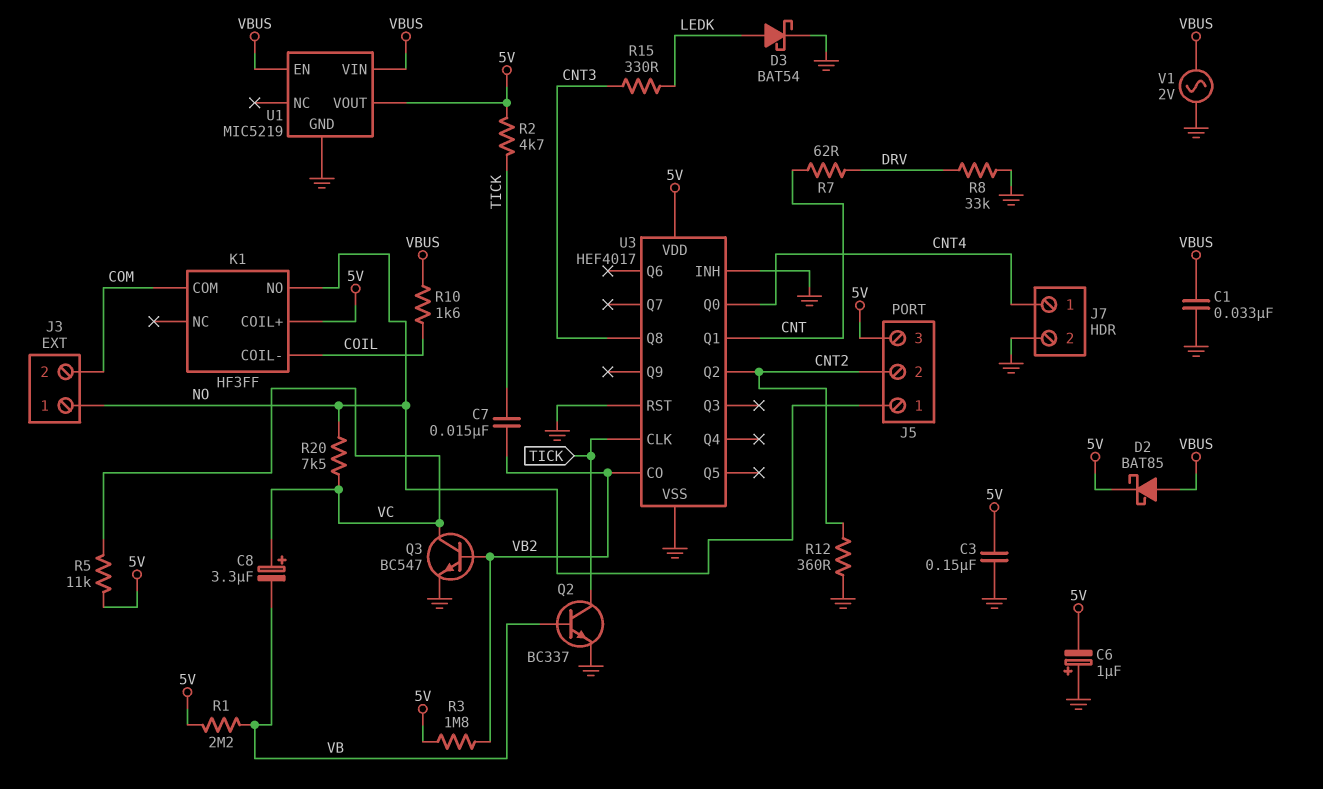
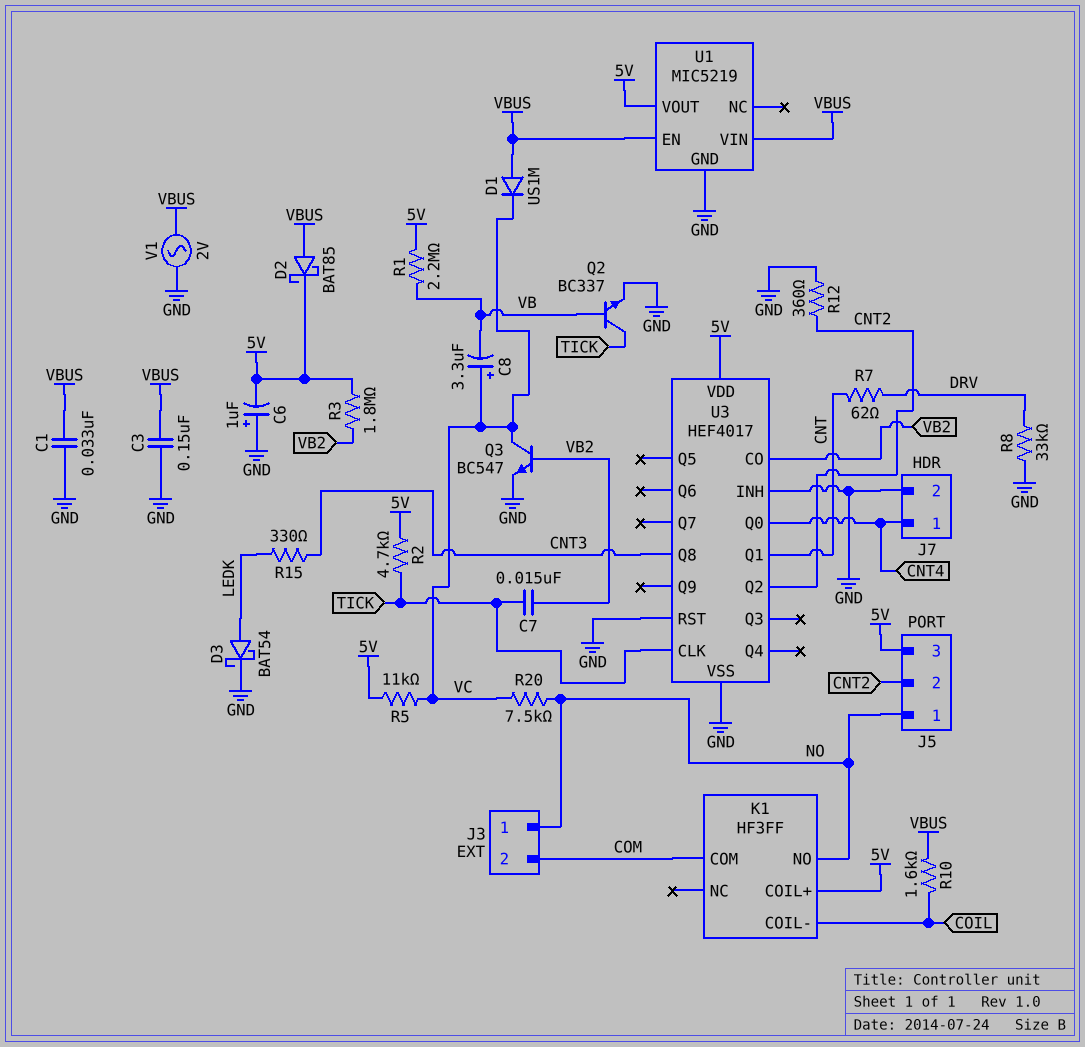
C3: 150nF (5V, GND) -> 150nF (GND, VBUS)
D1: none -> diode US1M (A VBUS, K VC)

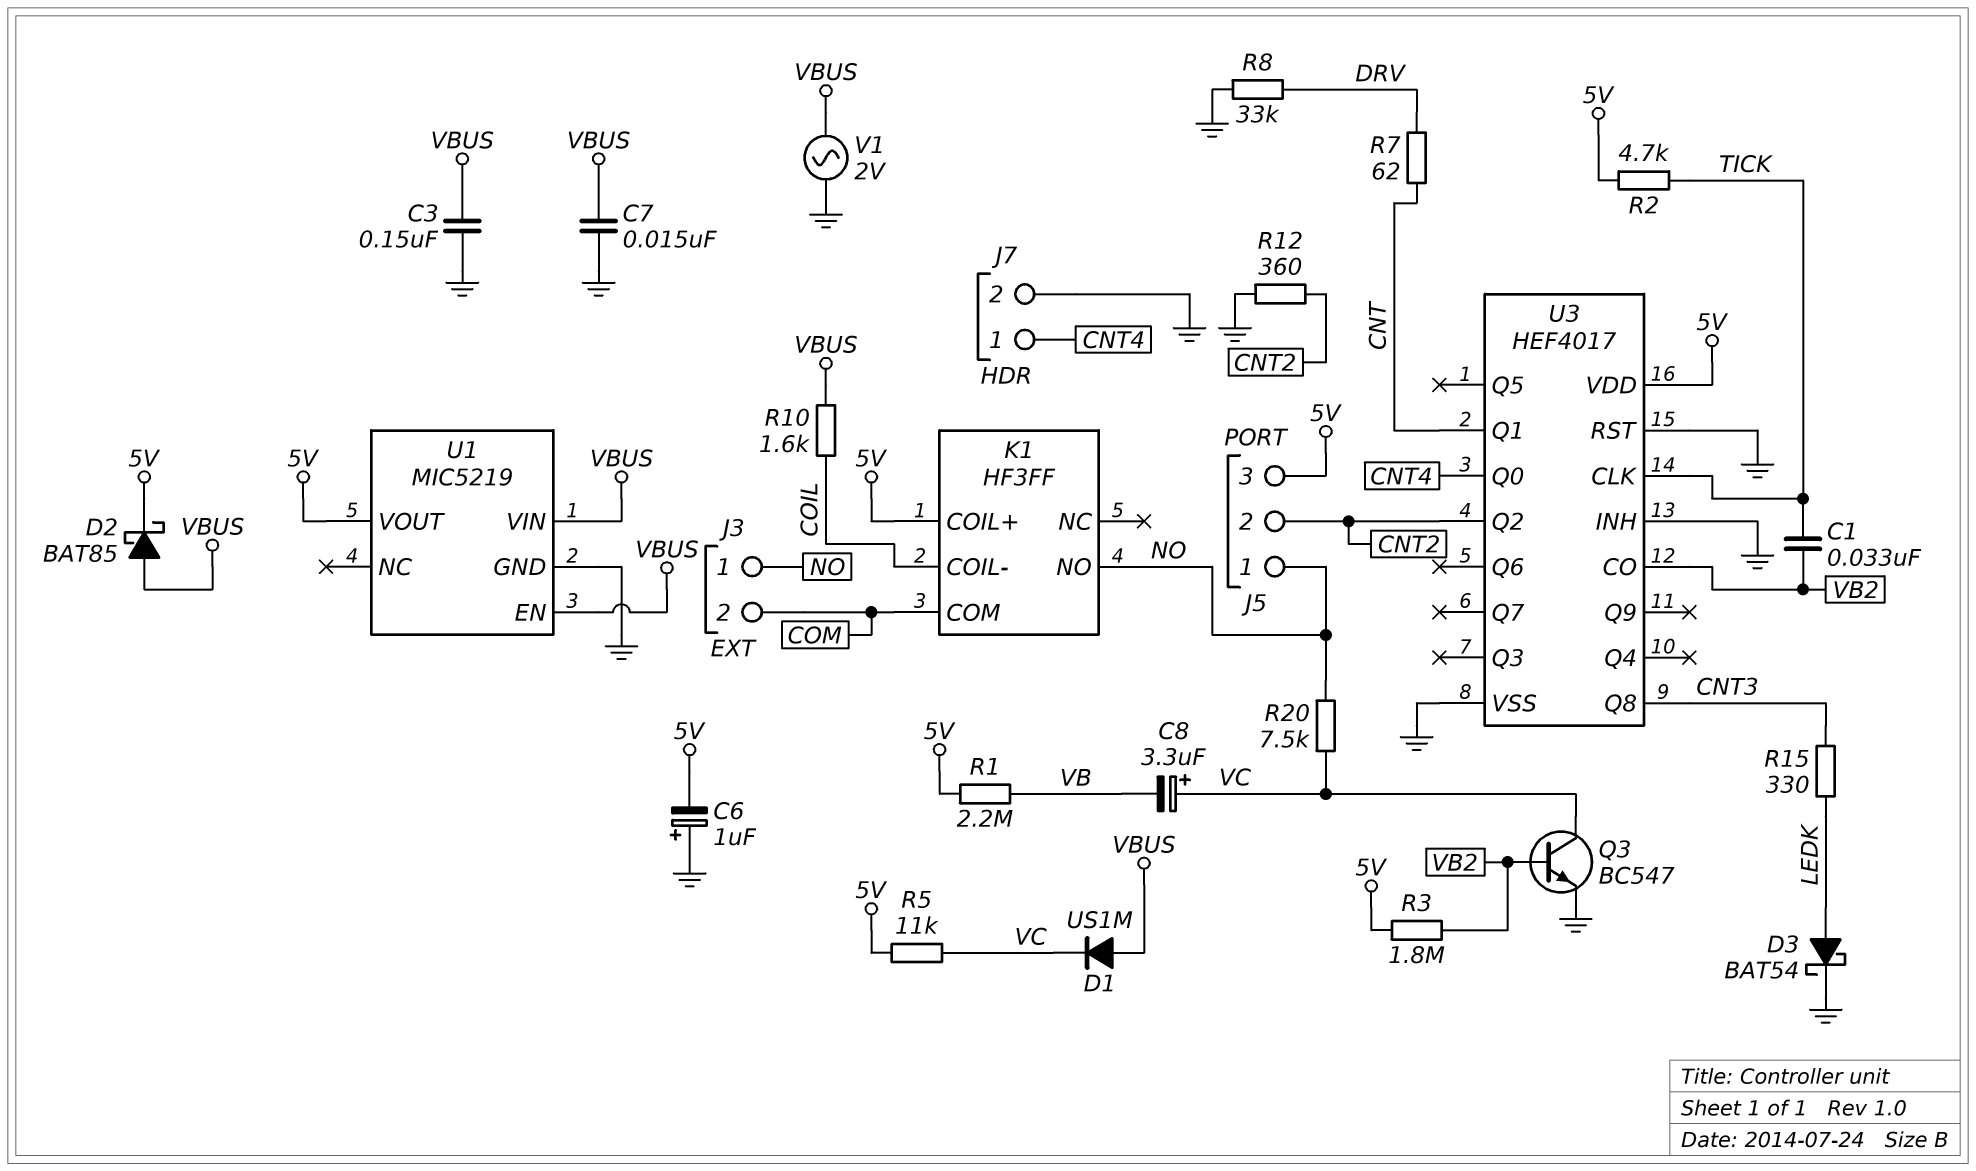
C1: 33nF (GND, VBUS) -> 33nF (TICK, VB2)
C7: 15nF (TICK, VB2) -> 15nF (GND, VBUS)
Q2: NPN BC337 (B VB, C TICK, E GND) -> none

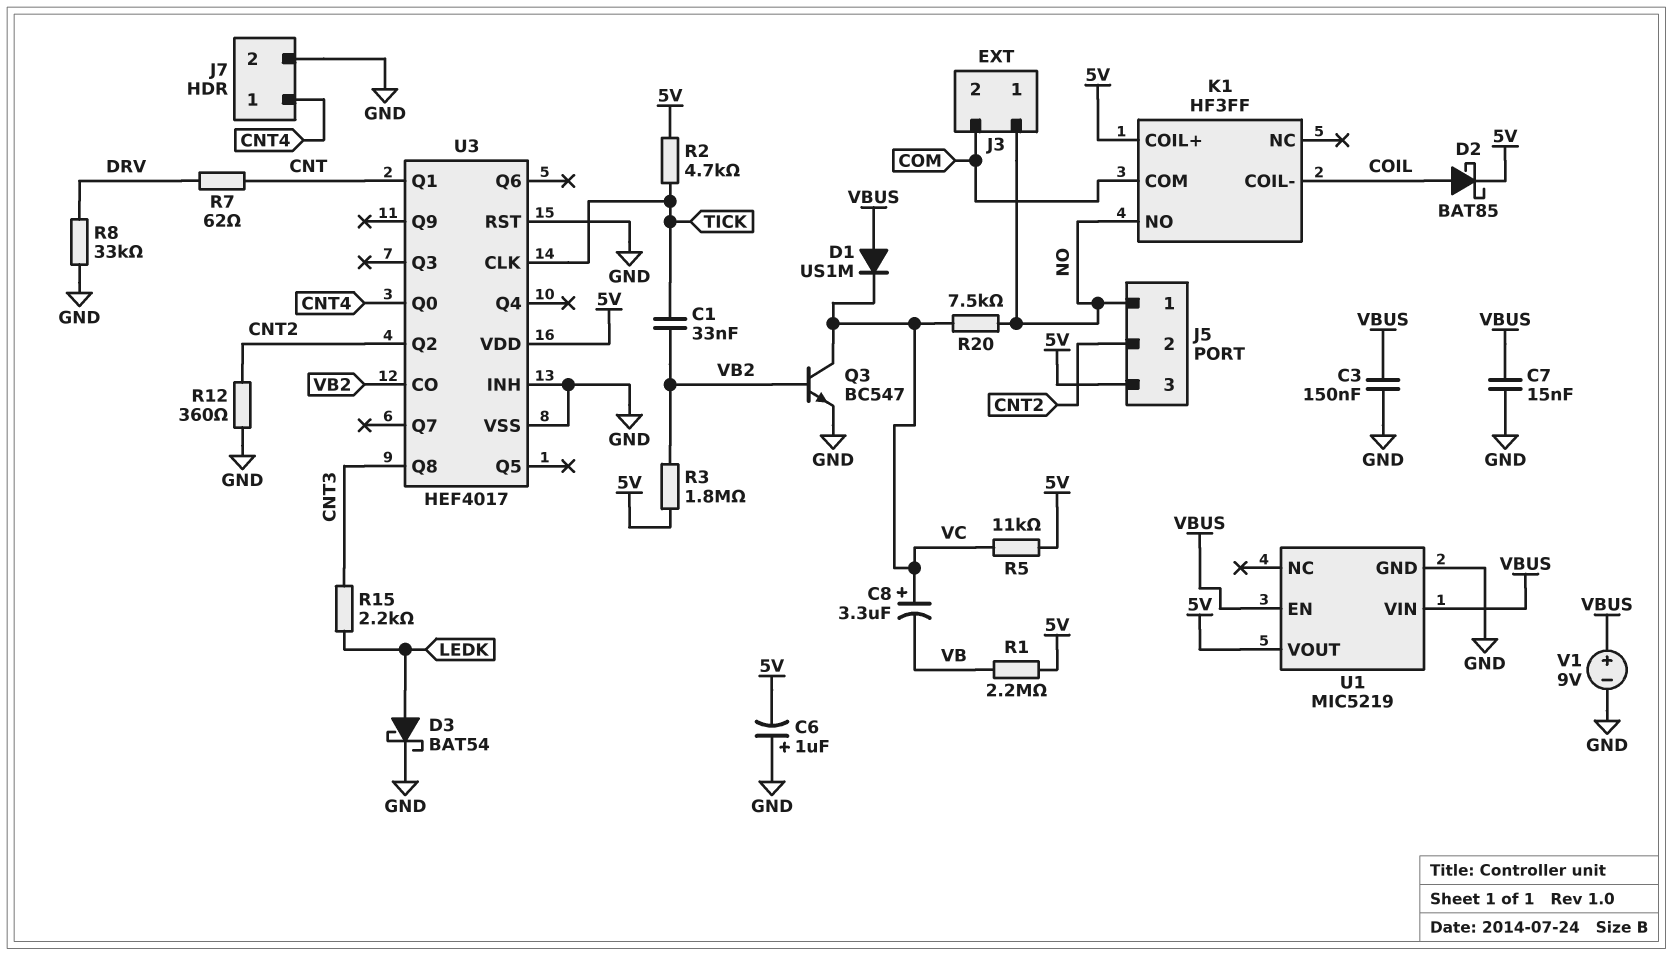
D2: schottky BAT85 (A VBUS, K 5V) -> schottky BAT85 (A COIL, K 5V)
R10: 1.6k (COIL, VBUS) -> none
R15: 330 (CNT3, LEDK) -> 2.2k (CNT3, LEDK)
V1: AC 2V (GND, VBUS) -> 9V (plus VBUS, minus GND)

